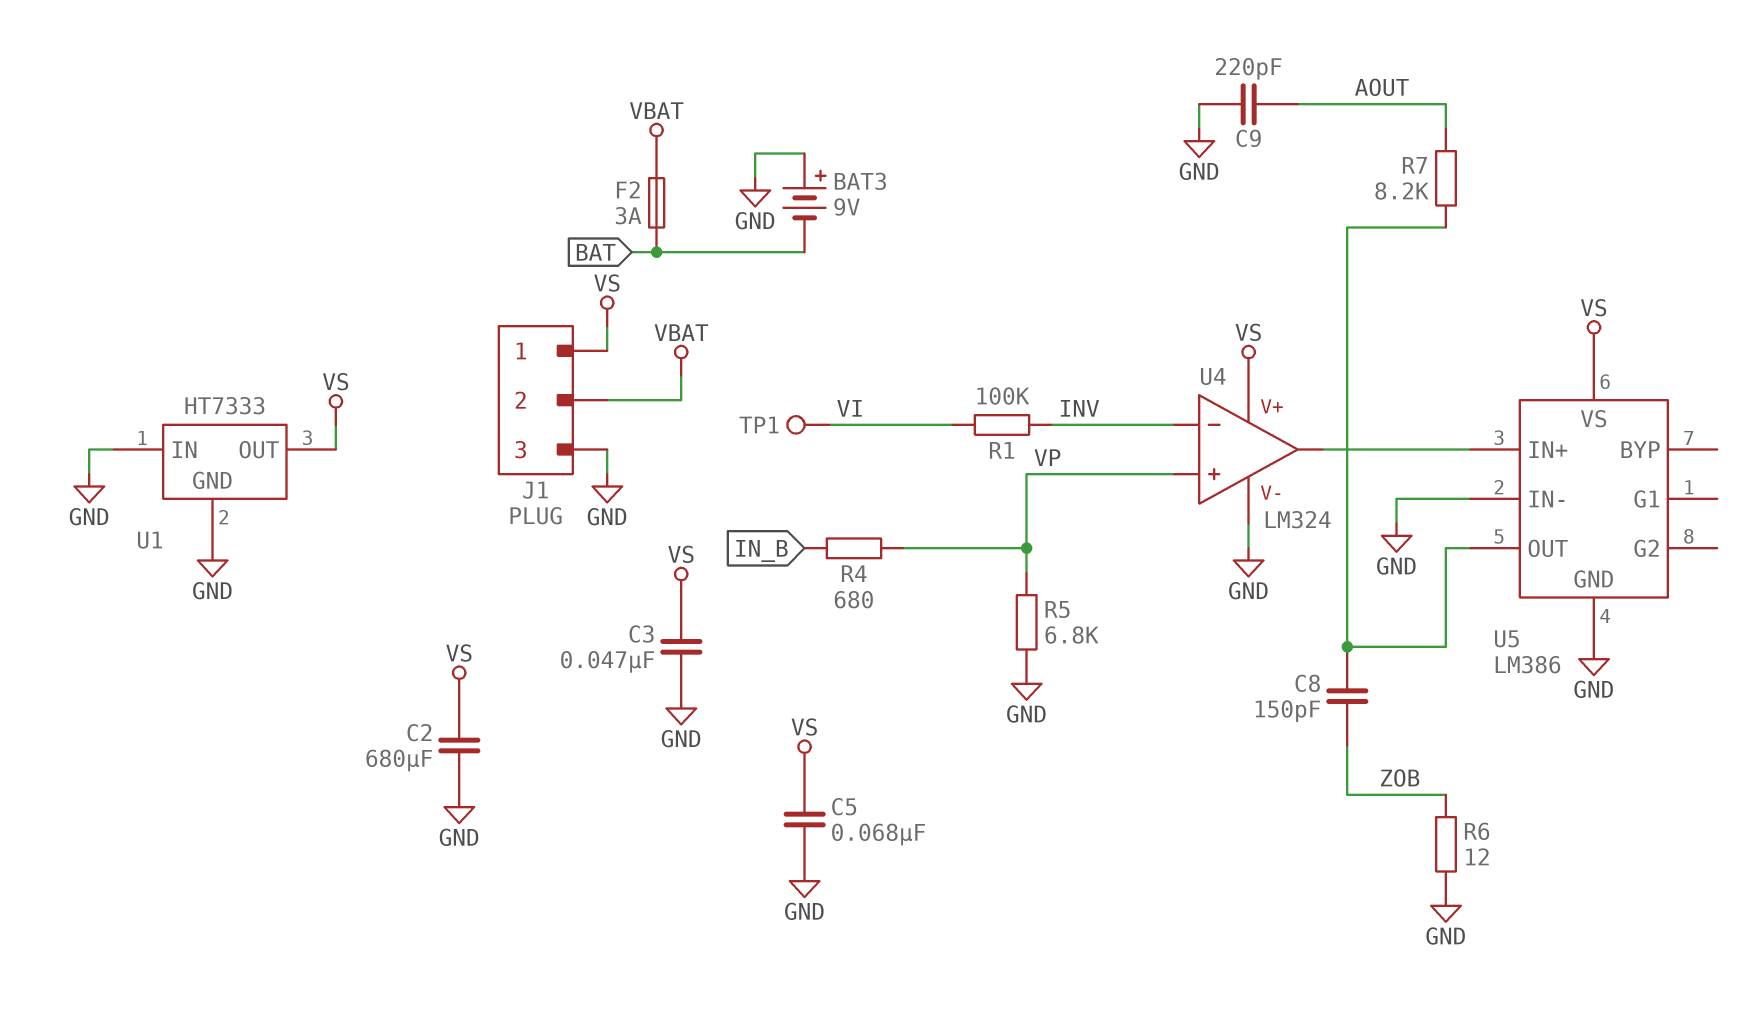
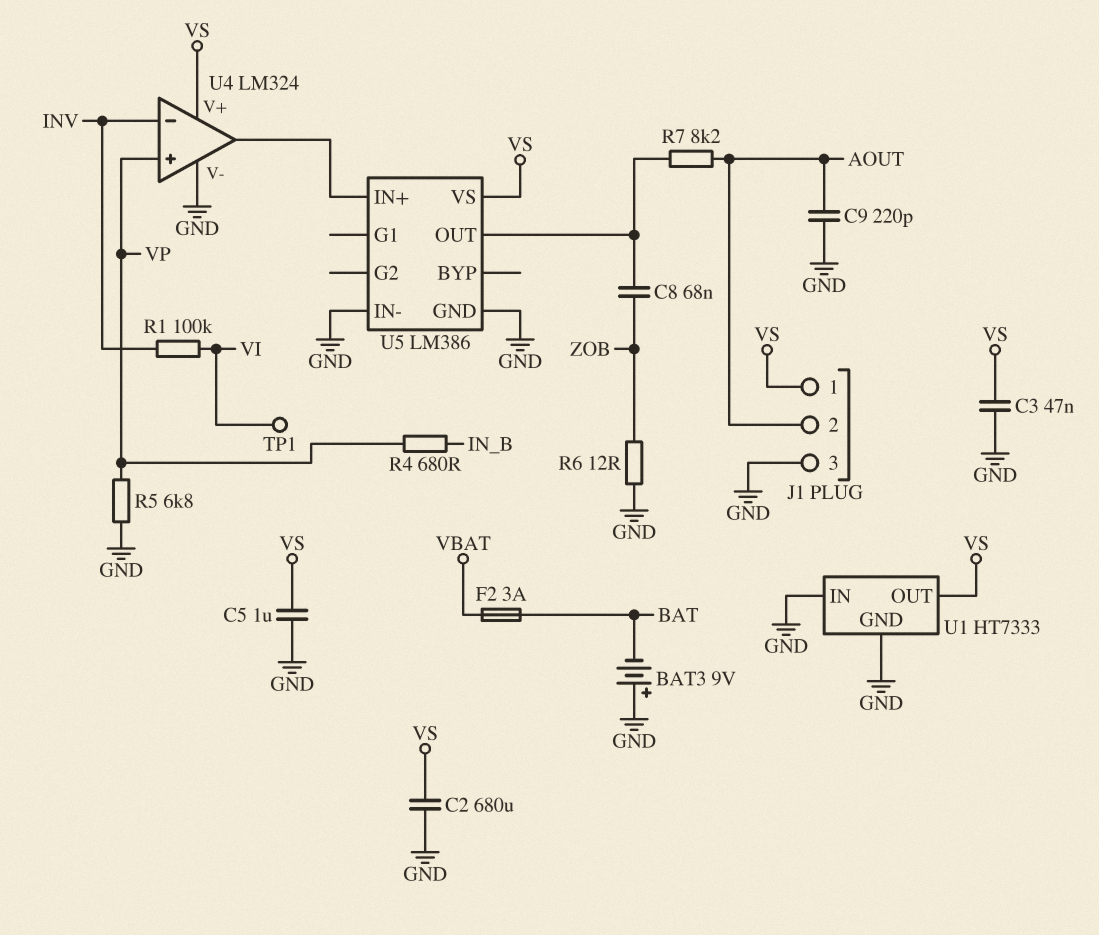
C5: 68nF (GND, VS) -> 1uF (GND, VS)
C8: 150pF (U5/OUT, ZOB) -> 68nF (U5/OUT, ZOB)
J1 pin 2: VBAT -> AOUT

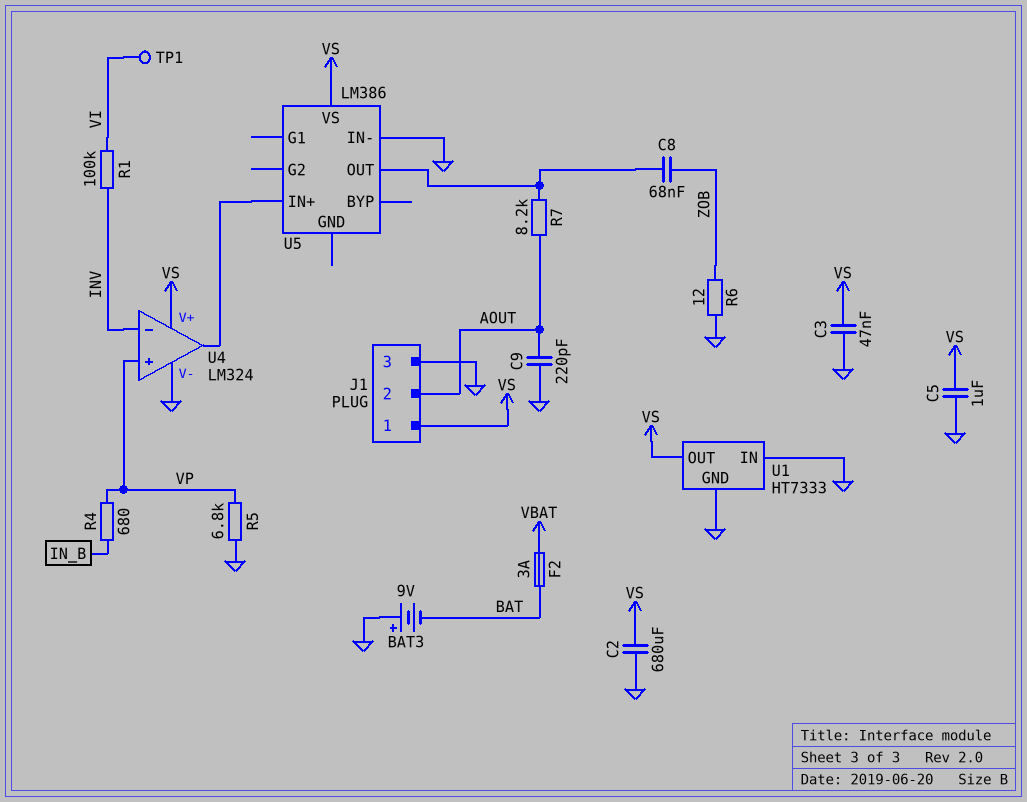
U5 pin GND: GND -> none

